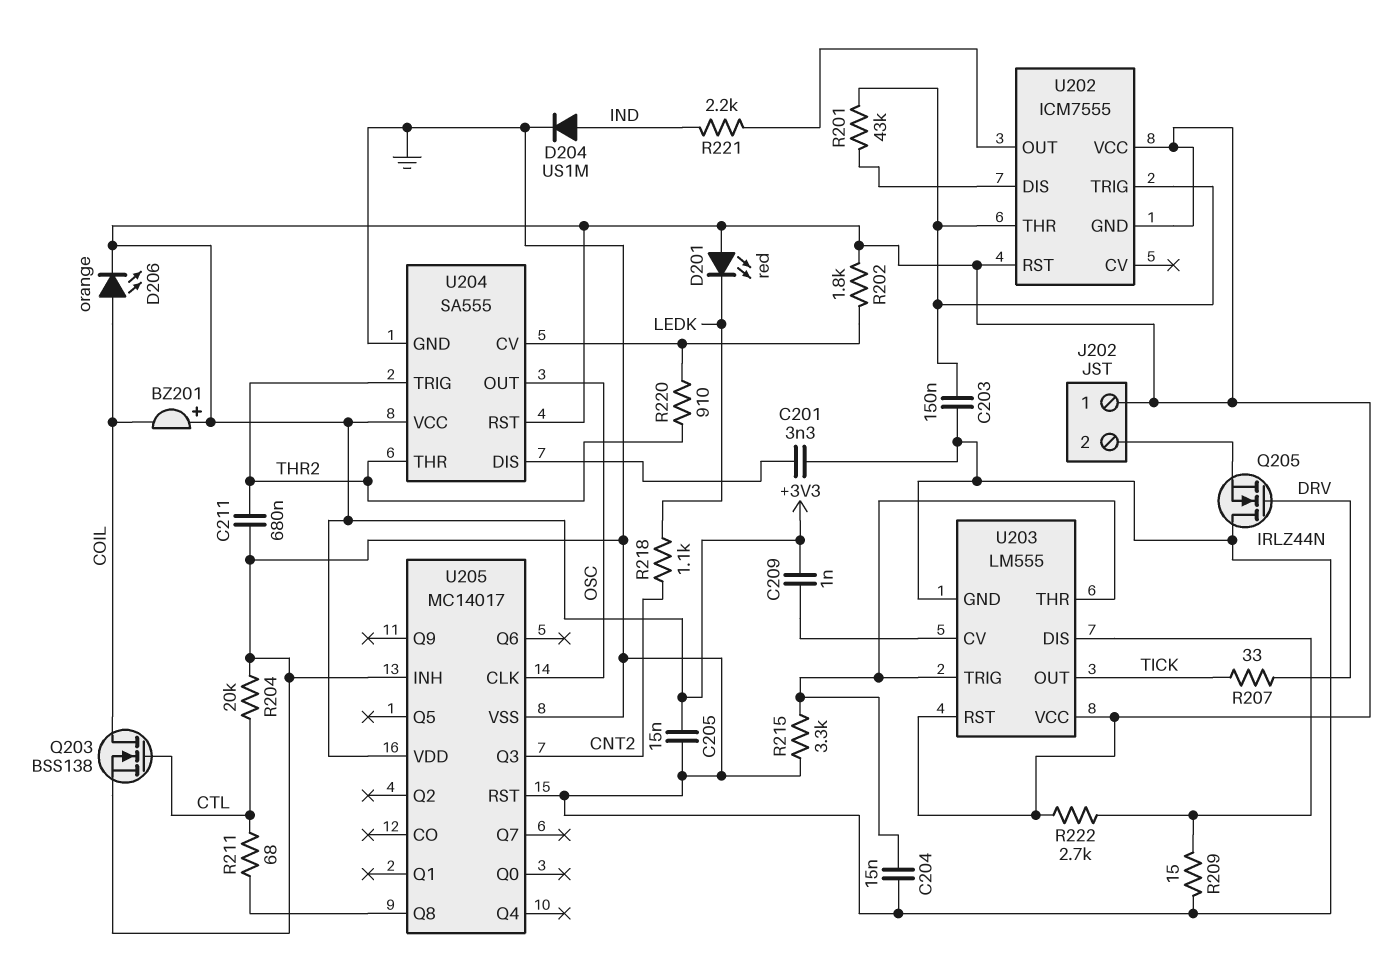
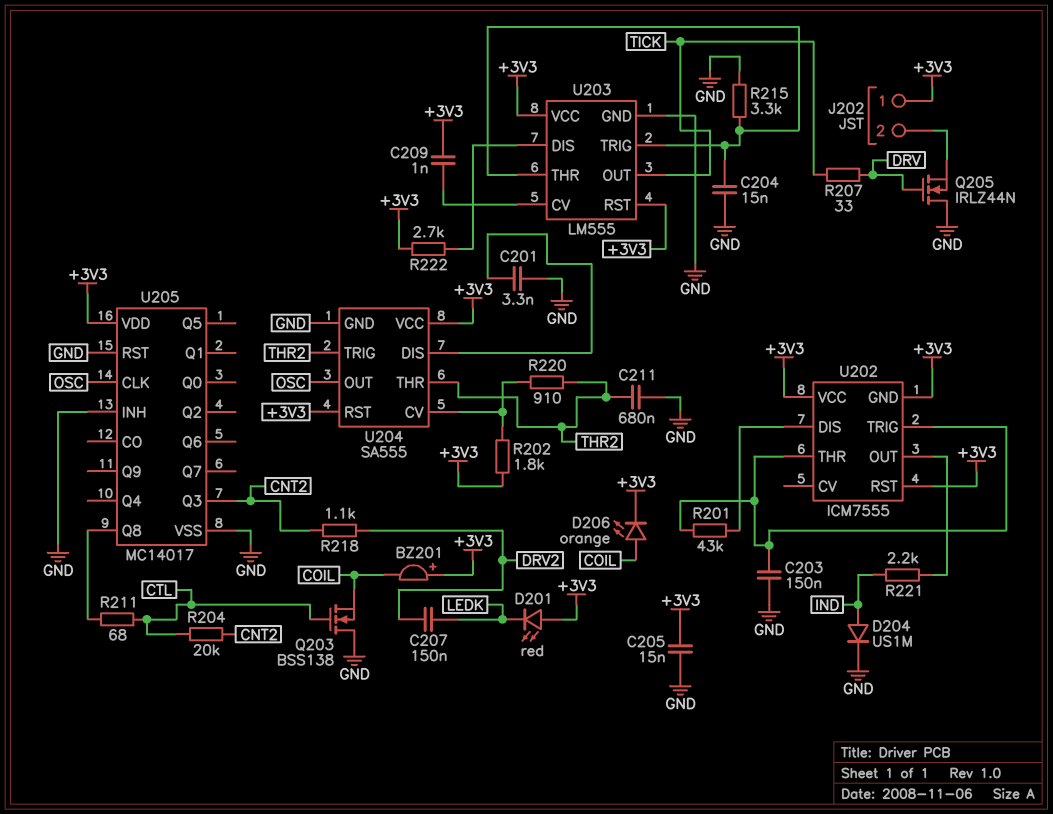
C207: none -> 150nF (DRV2, LEDK)
Q203: NMOS BSS138 (G CTL, D COIL, S GND) -> NMOS BSS138 (G CTL, D GND, S COIL)
R204: 20k (CTL, GND) -> 20k (CNT2, CTL)
R209: 15 (GND, U203/DIS) -> none
R218: 1.1k (CNT2, LEDK) -> 1.1k (CNT2, DRV2)

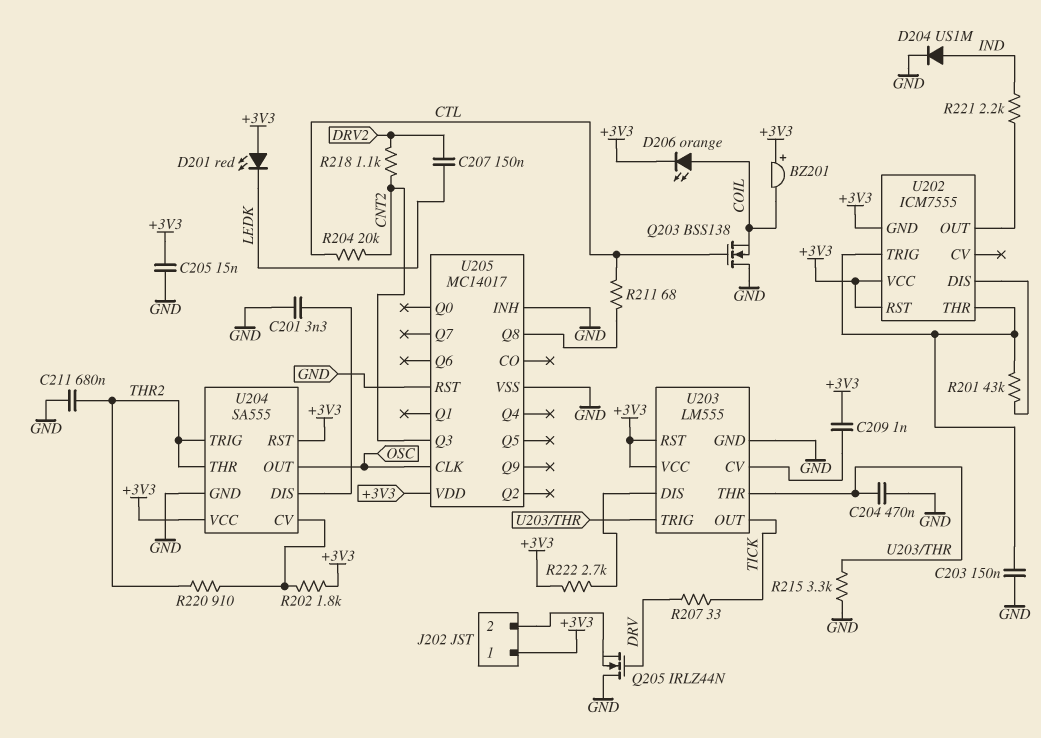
C204: 15nF (GND, U203/THR) -> 470nF (GND, U203/THR)

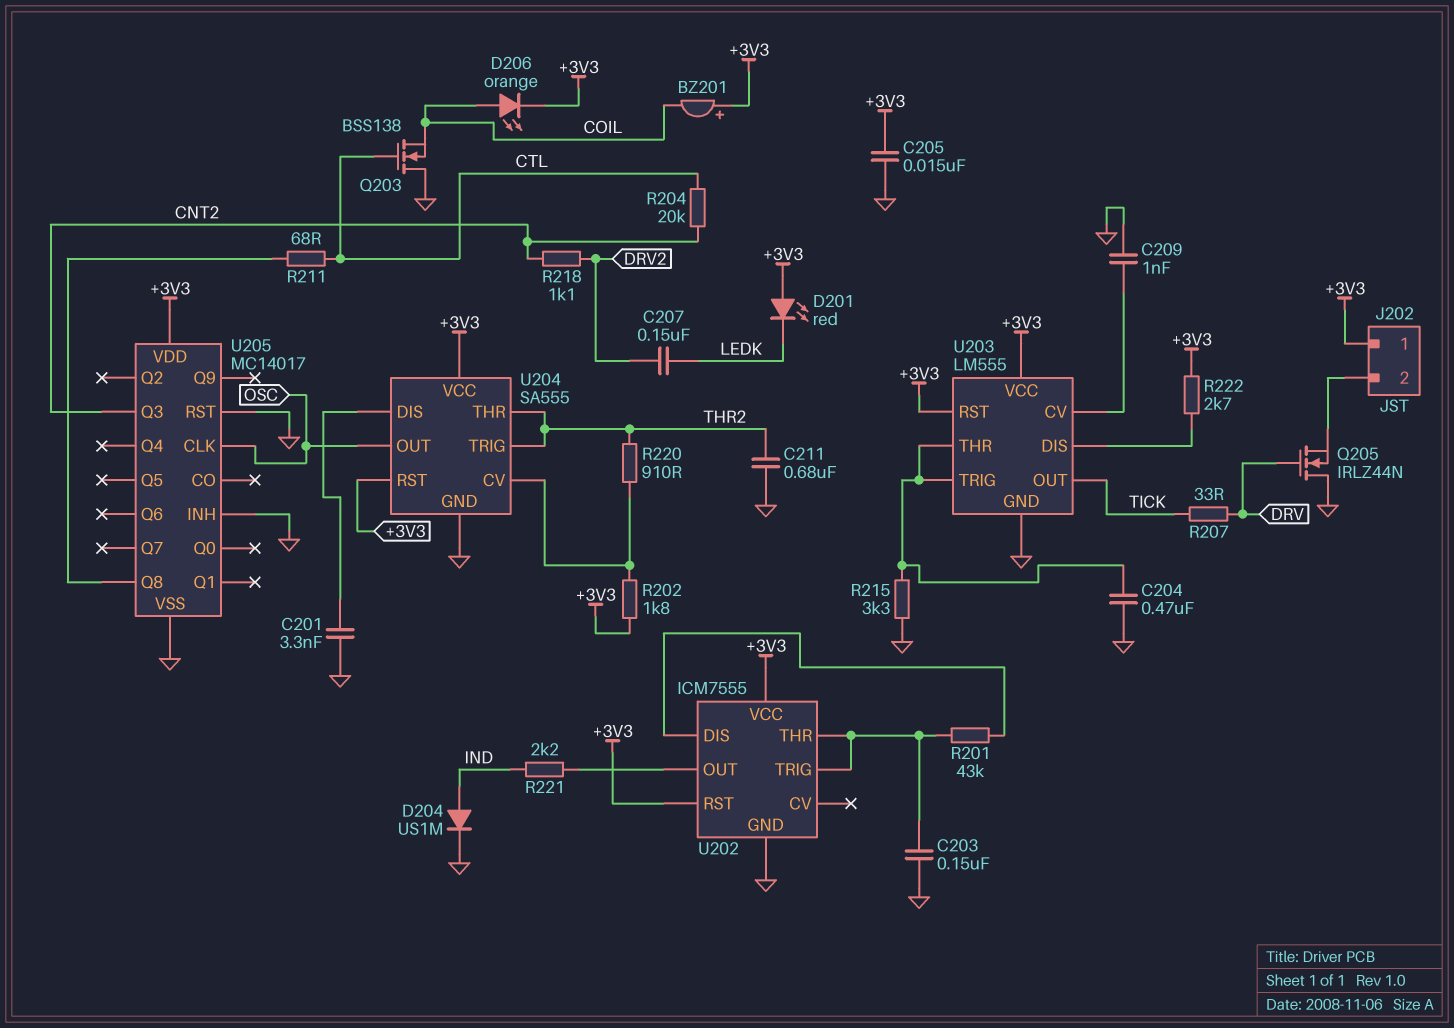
C209: 1nF (+3V3, U203/CV) -> 1nF (GND, U203/CV)
U202 pin GND: +3V3 -> GND

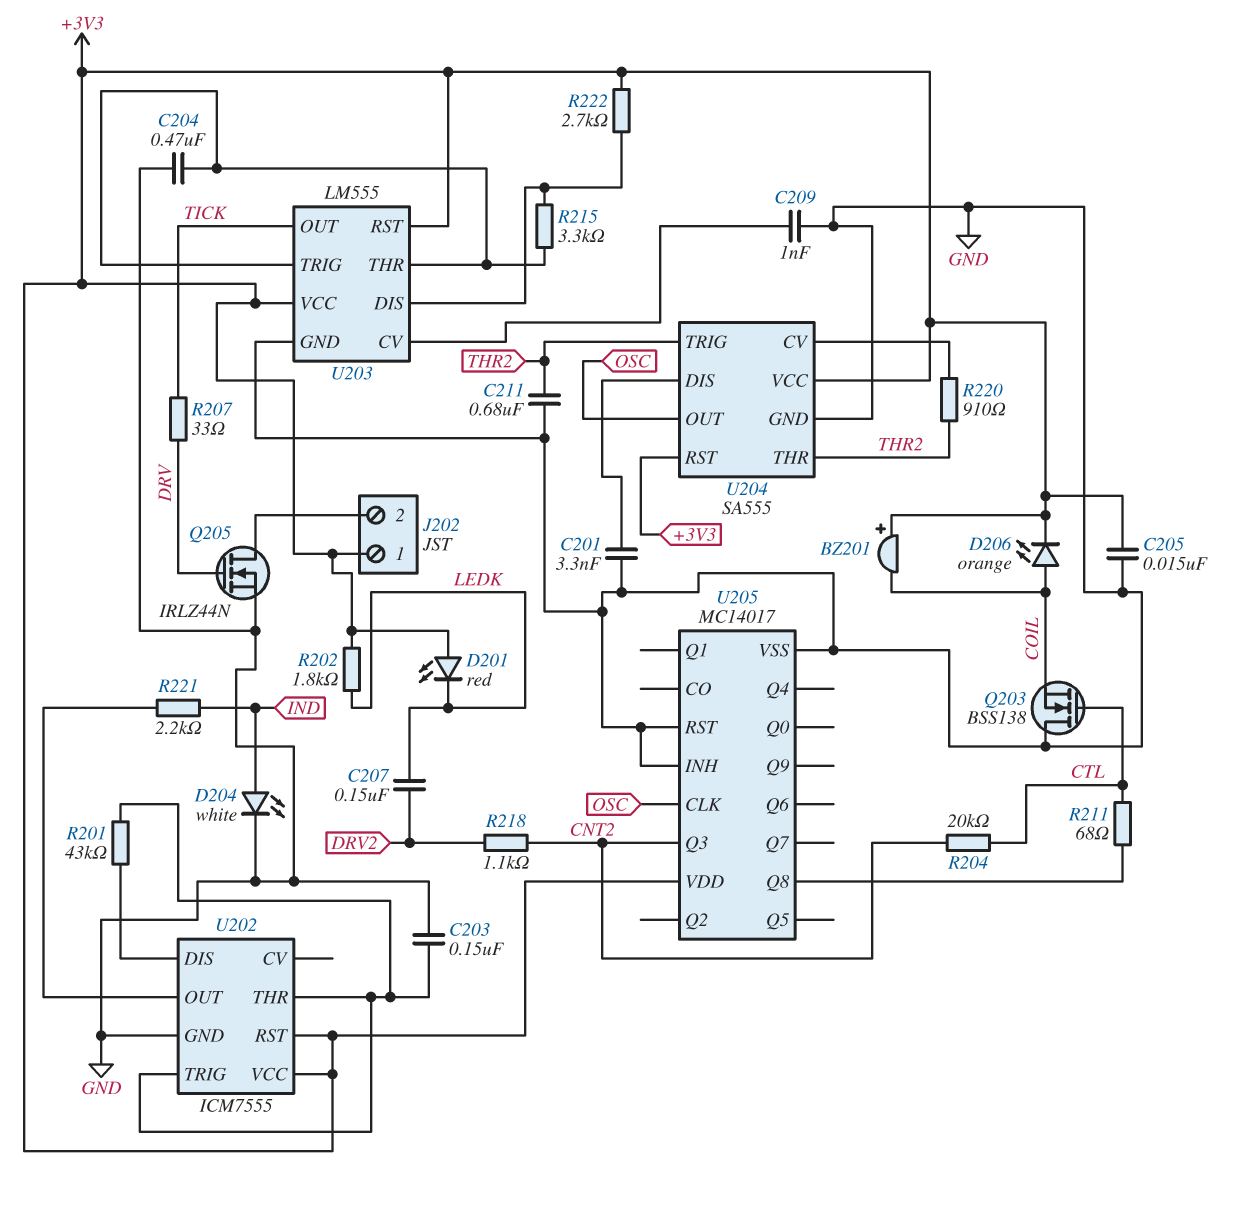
D204: diode US1M (A IND, K GND) -> LED white (A IND, K GND)
Q205: NMOS IRLZ44N (G DRV, D GND, S J202/2) -> NMOS IRLZ44N (G DRV, D J202/2, S GND)
R202: 1.8k (+3V3, U204/CV) -> 1.8k (+3V3, LEDK)
R215: 3.3k (GND, U203/THR) -> 3.3k (U203/DIS, U203/THR)

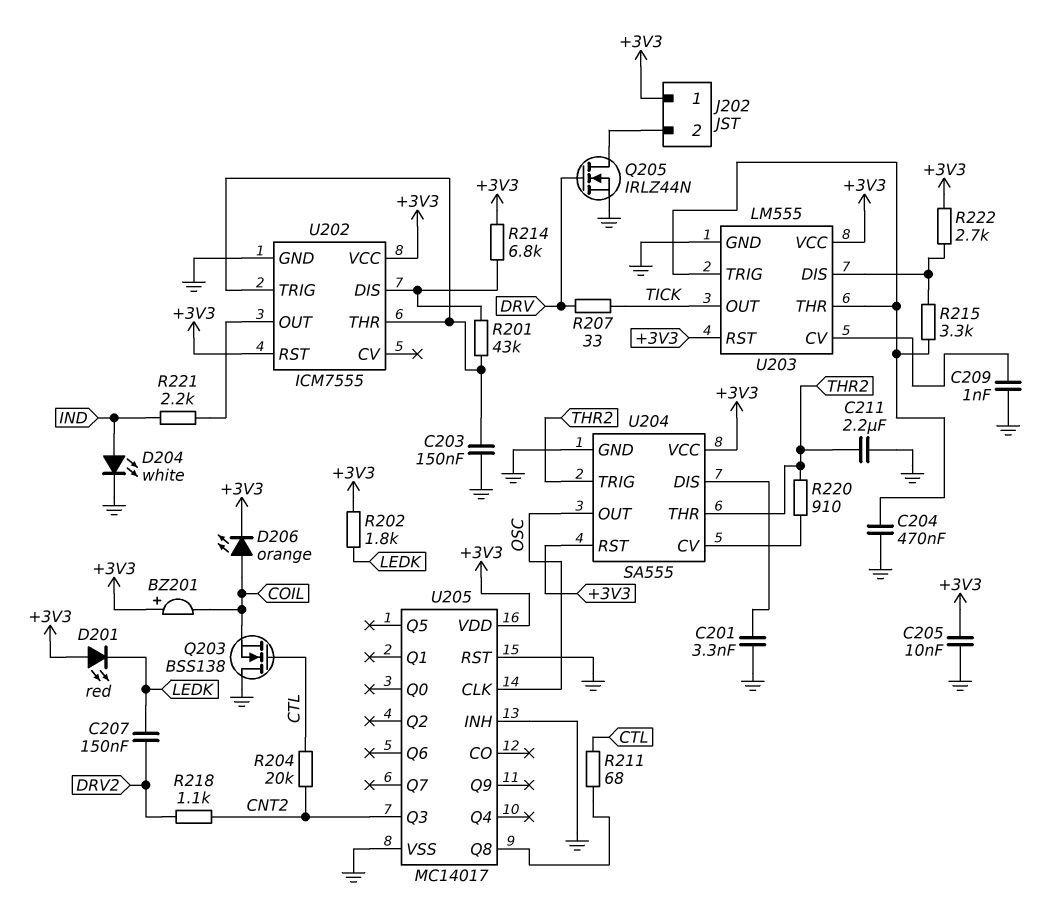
C205: 15nF (+3V3, GND) -> 10nF (+3V3, GND)
C211: 680nF (GND, THR2) -> 2.2uF (GND, THR2)
R214: none -> 6.8k (+3V3, U202/DIS)

